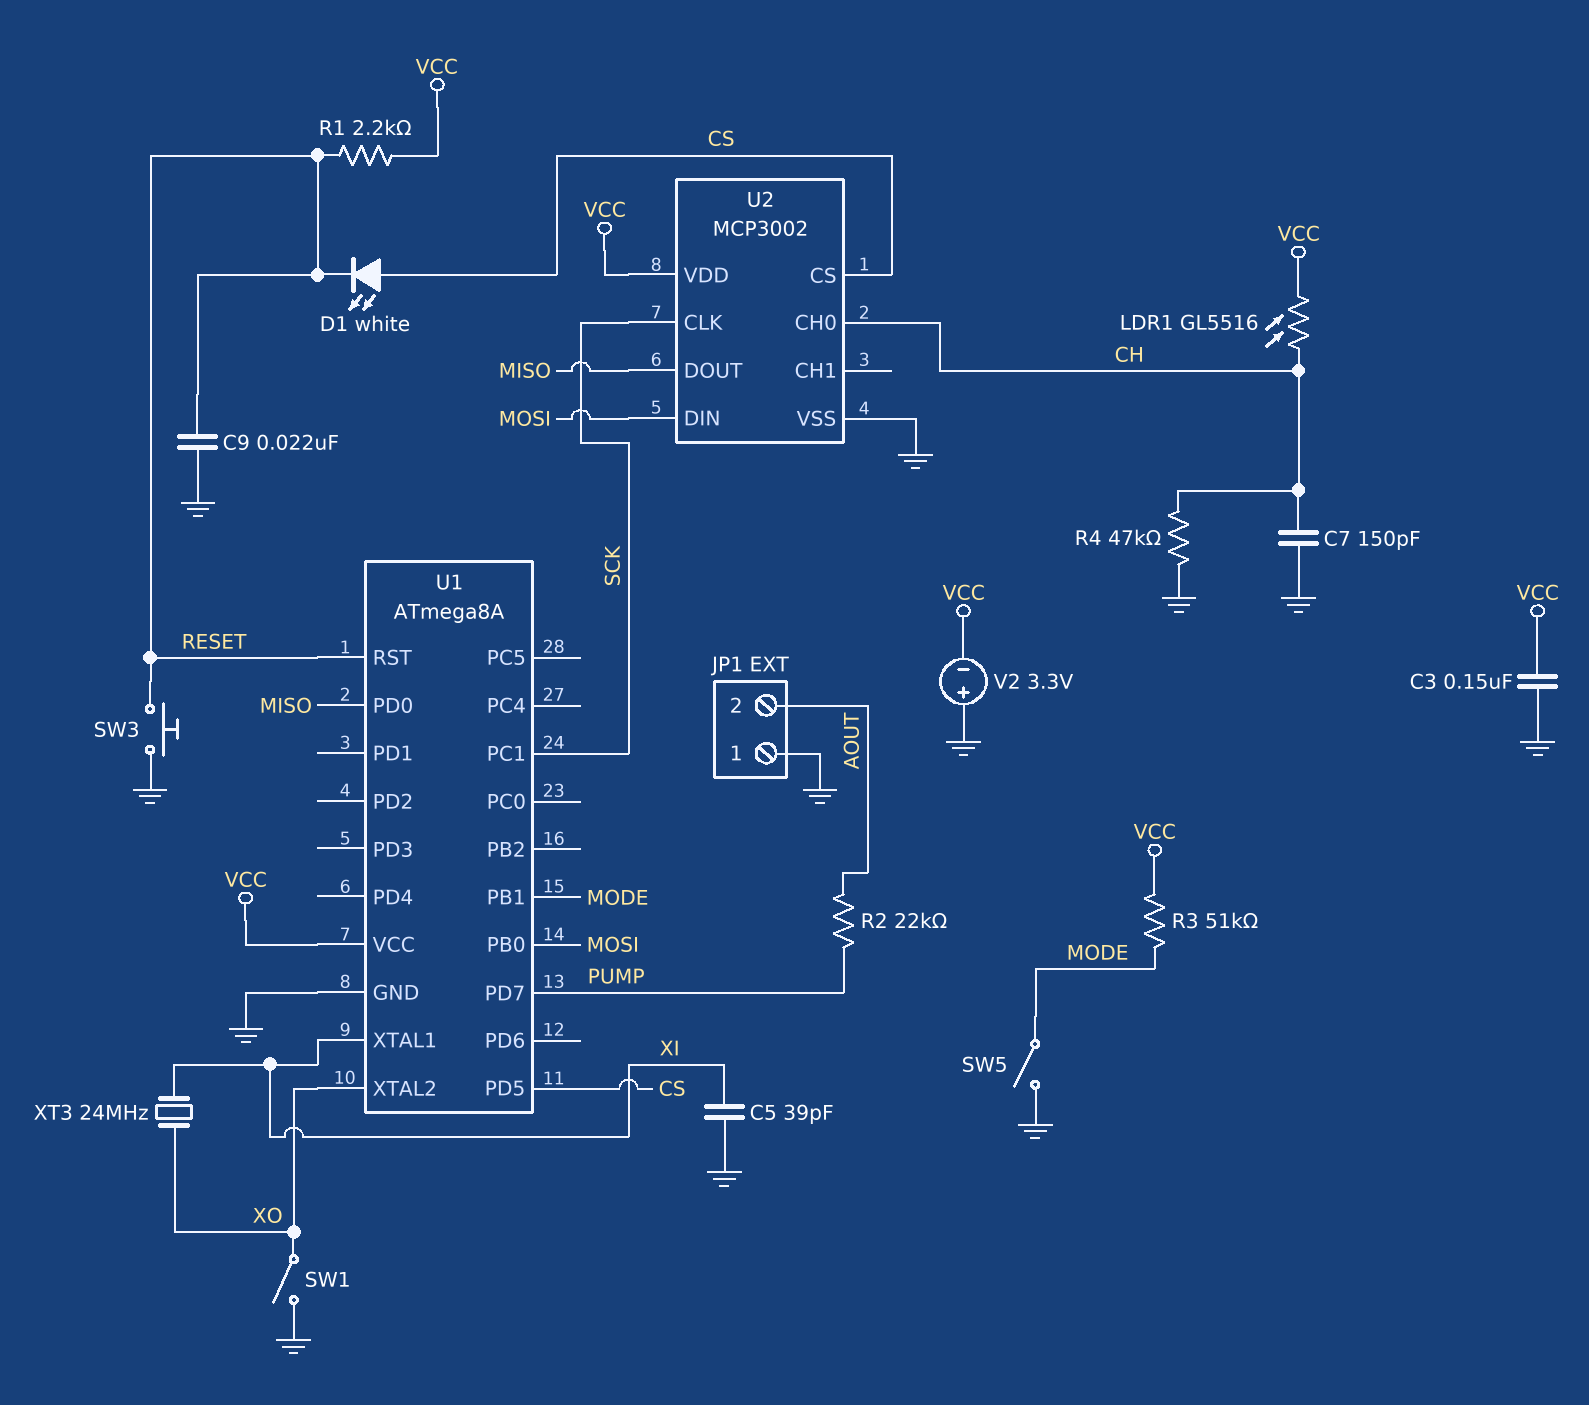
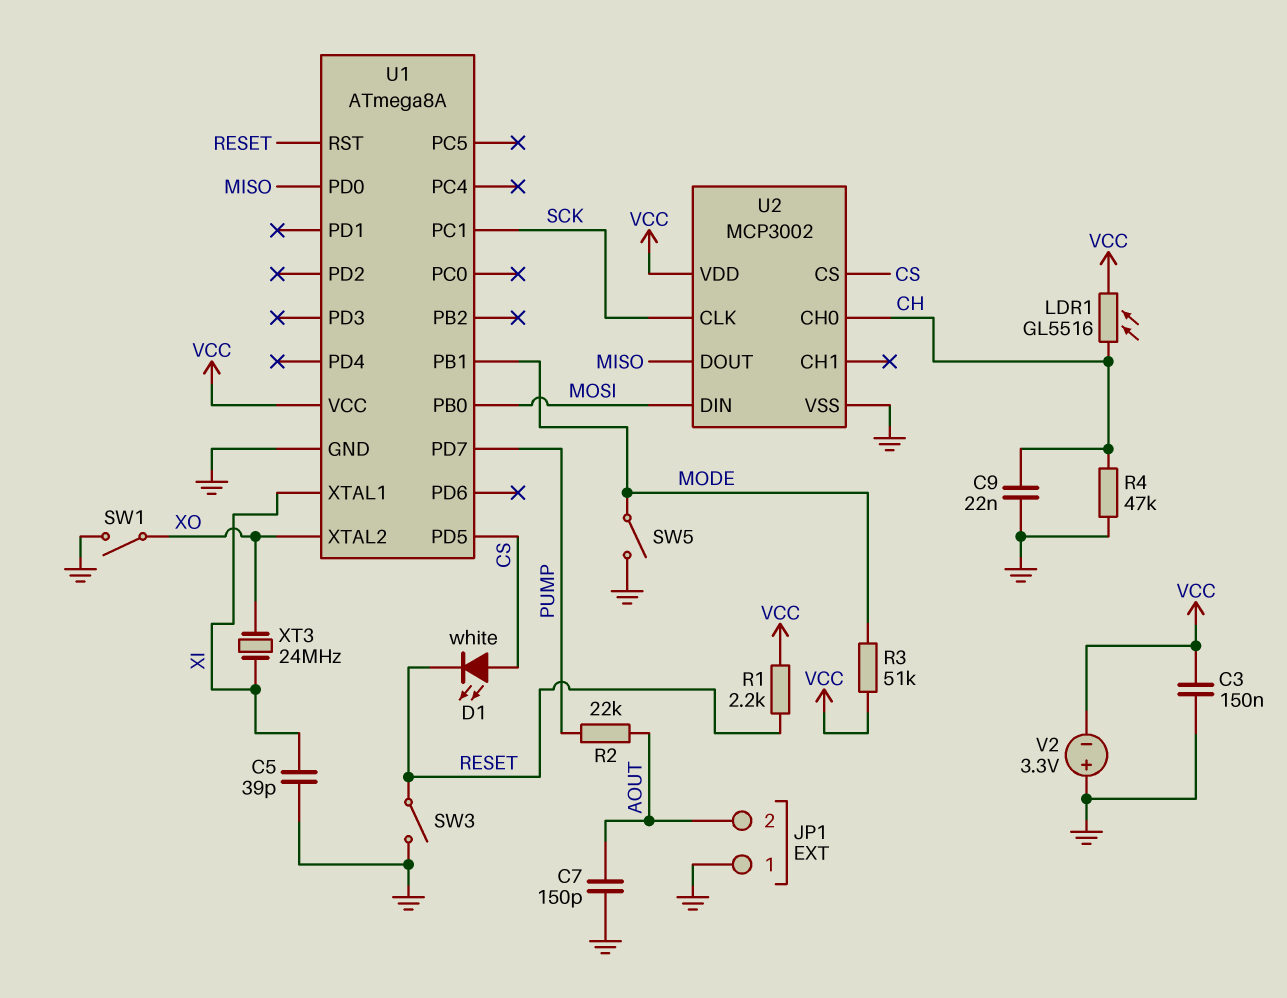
C7: 150pF (CH, GND) -> 150pF (AOUT, GND)
C9: 22nF (GND, RESET) -> 22nF (CH, GND)
SW3: button (GND, RESET) -> switch (GND, RESET)

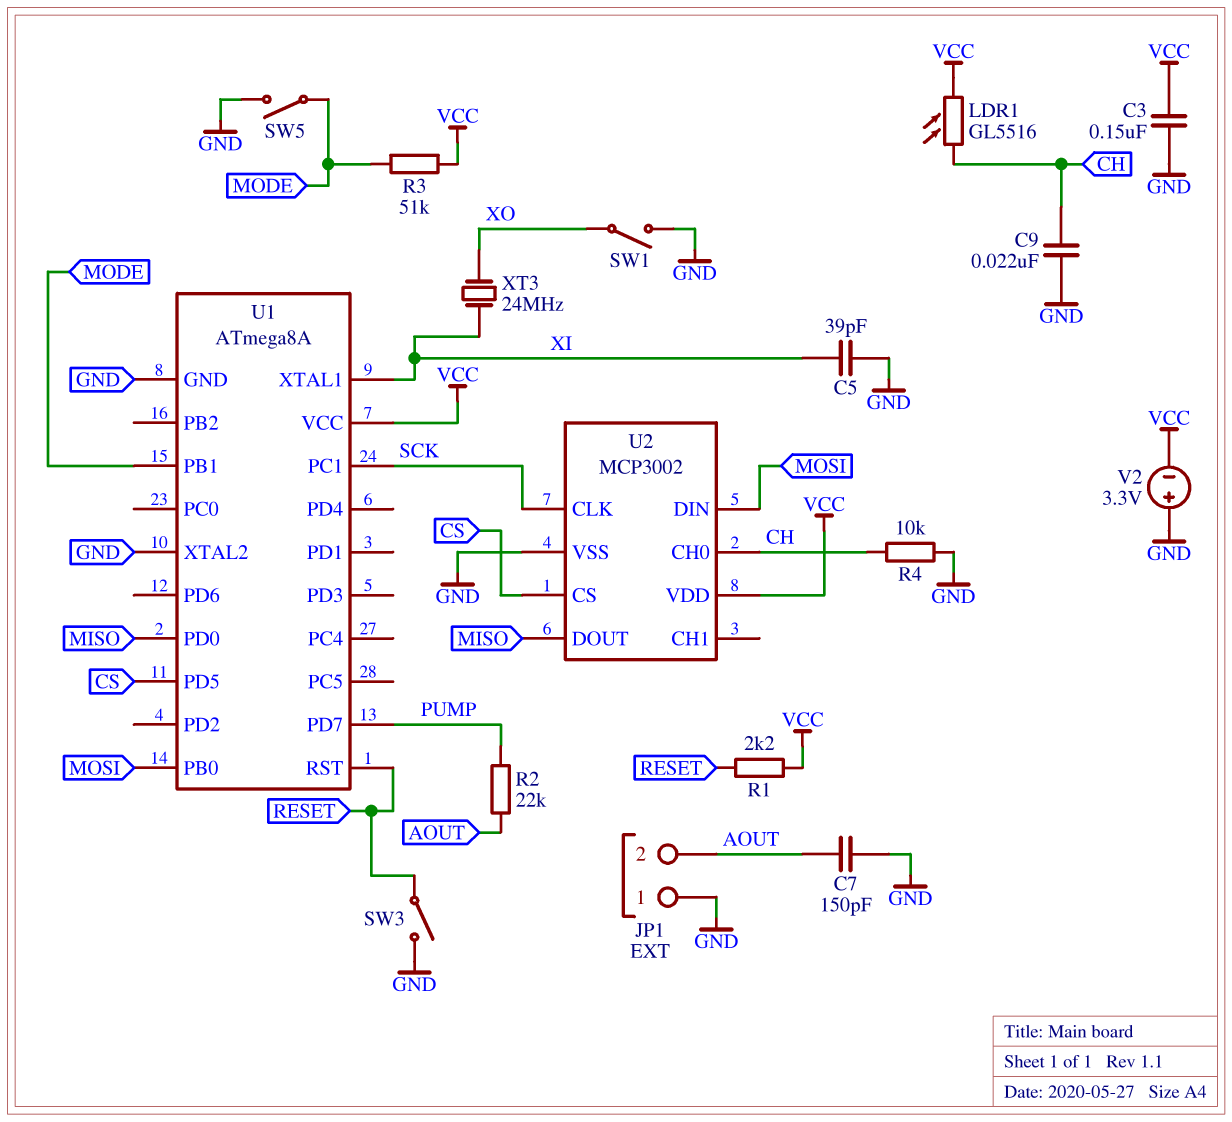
D1: LED white (A CS, K RESET) -> none
R4: 47k (CH, GND) -> 10k (CH, GND)
U1 pin XTAL2: XO -> GND

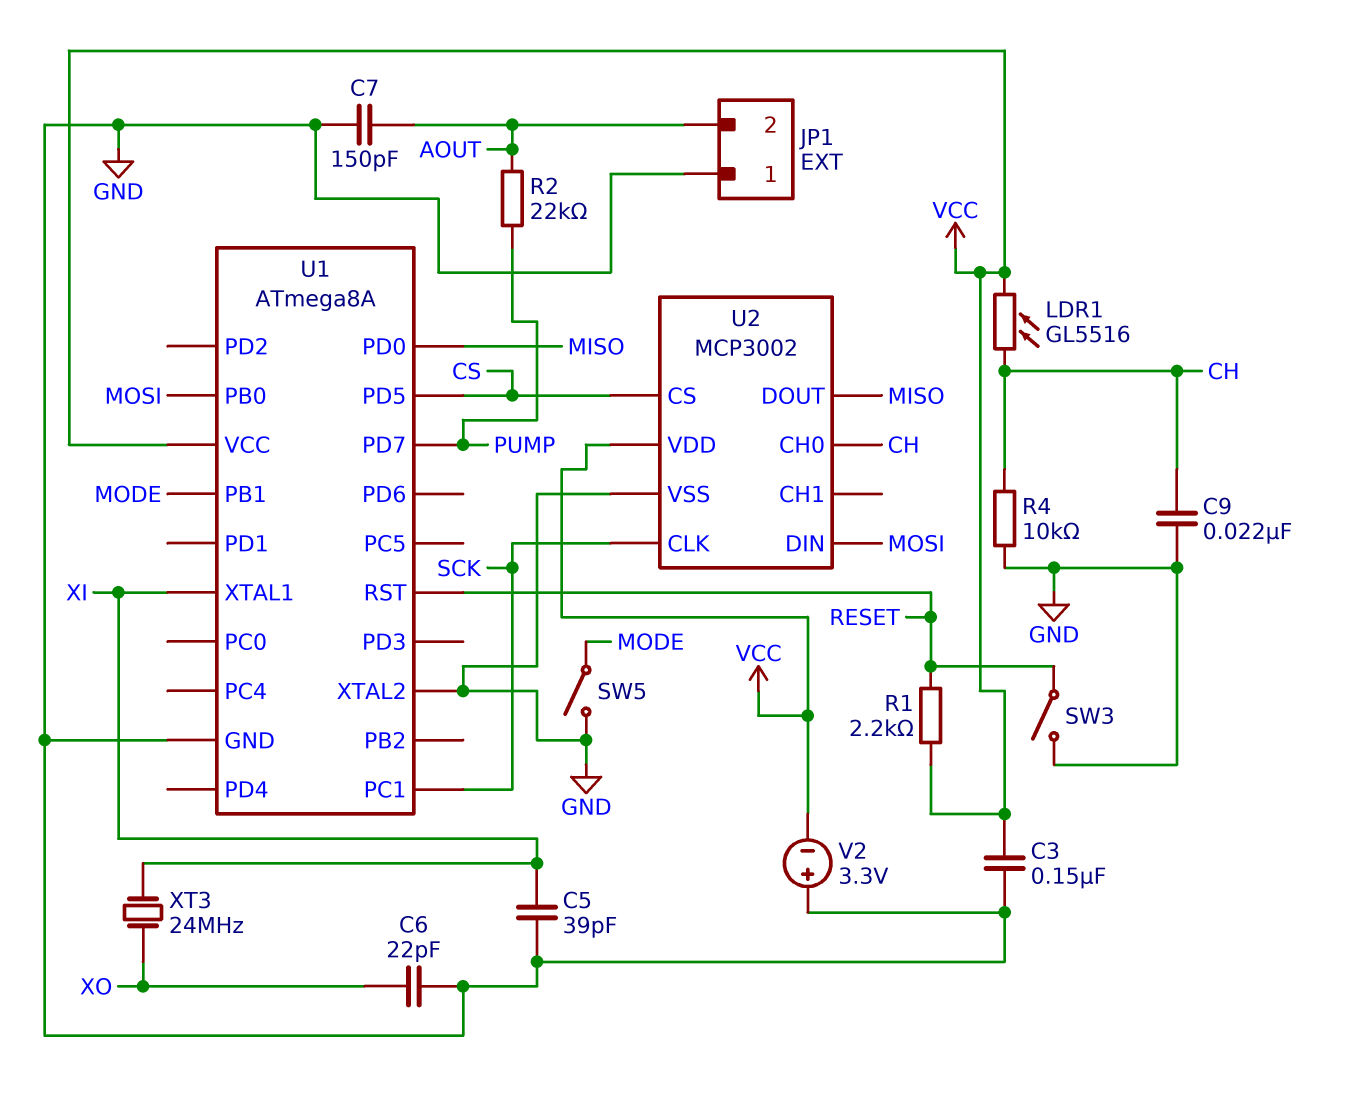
C6: none -> 22pF (GND, XO)
R3: 51k (MODE, VCC) -> none
SW1: switch (GND, XO) -> none

